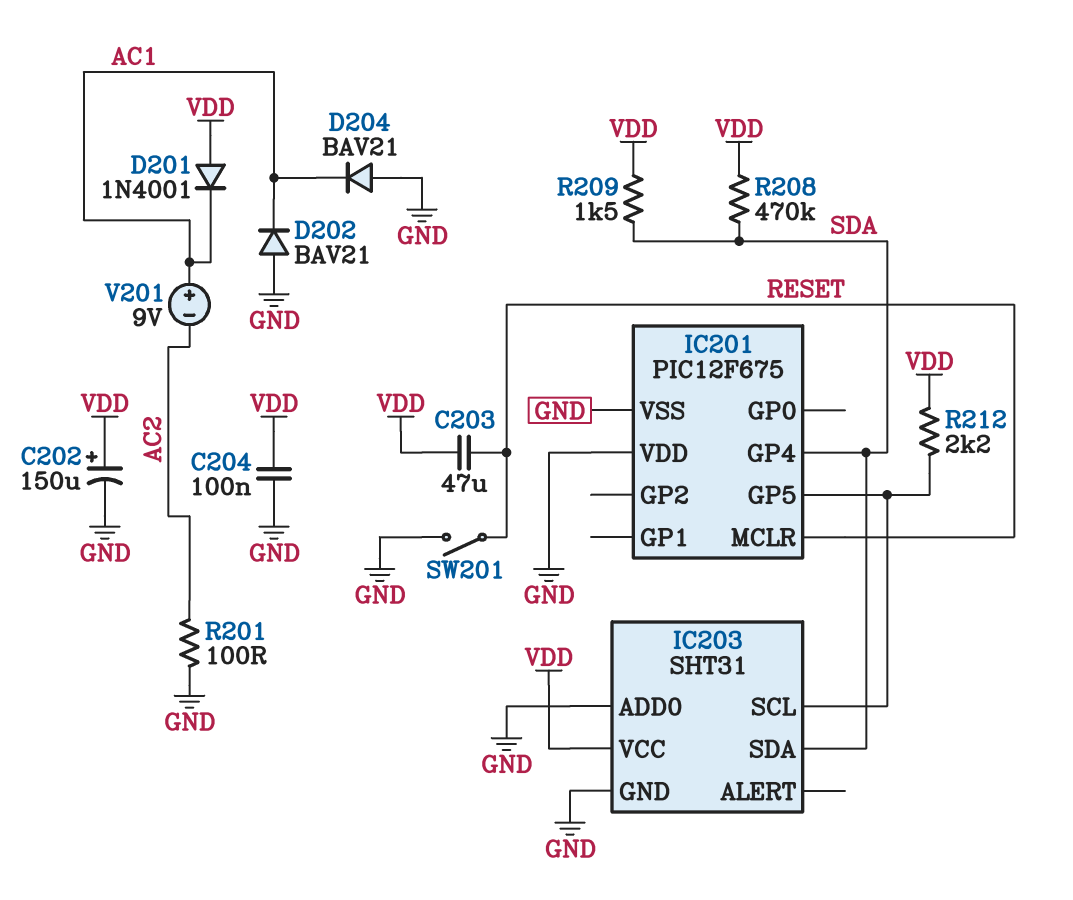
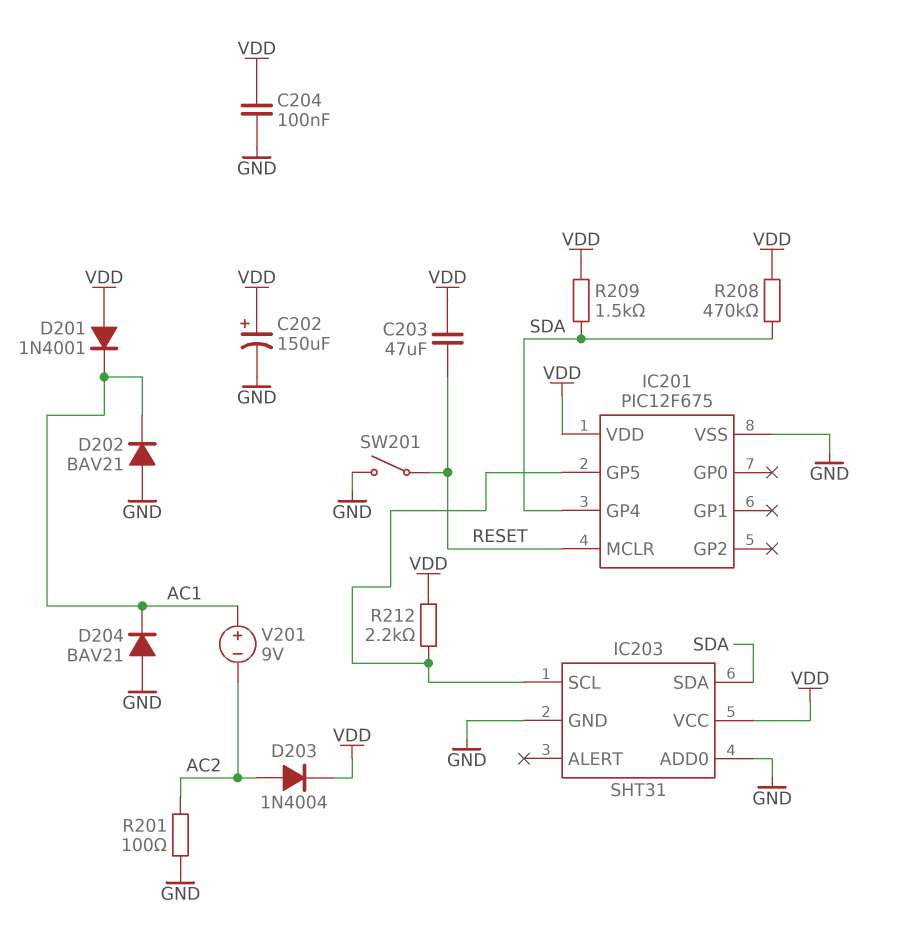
D203: none -> diode 1N4004 (A AC2, K VDD)
IC201 pin VDD: GND -> VDD

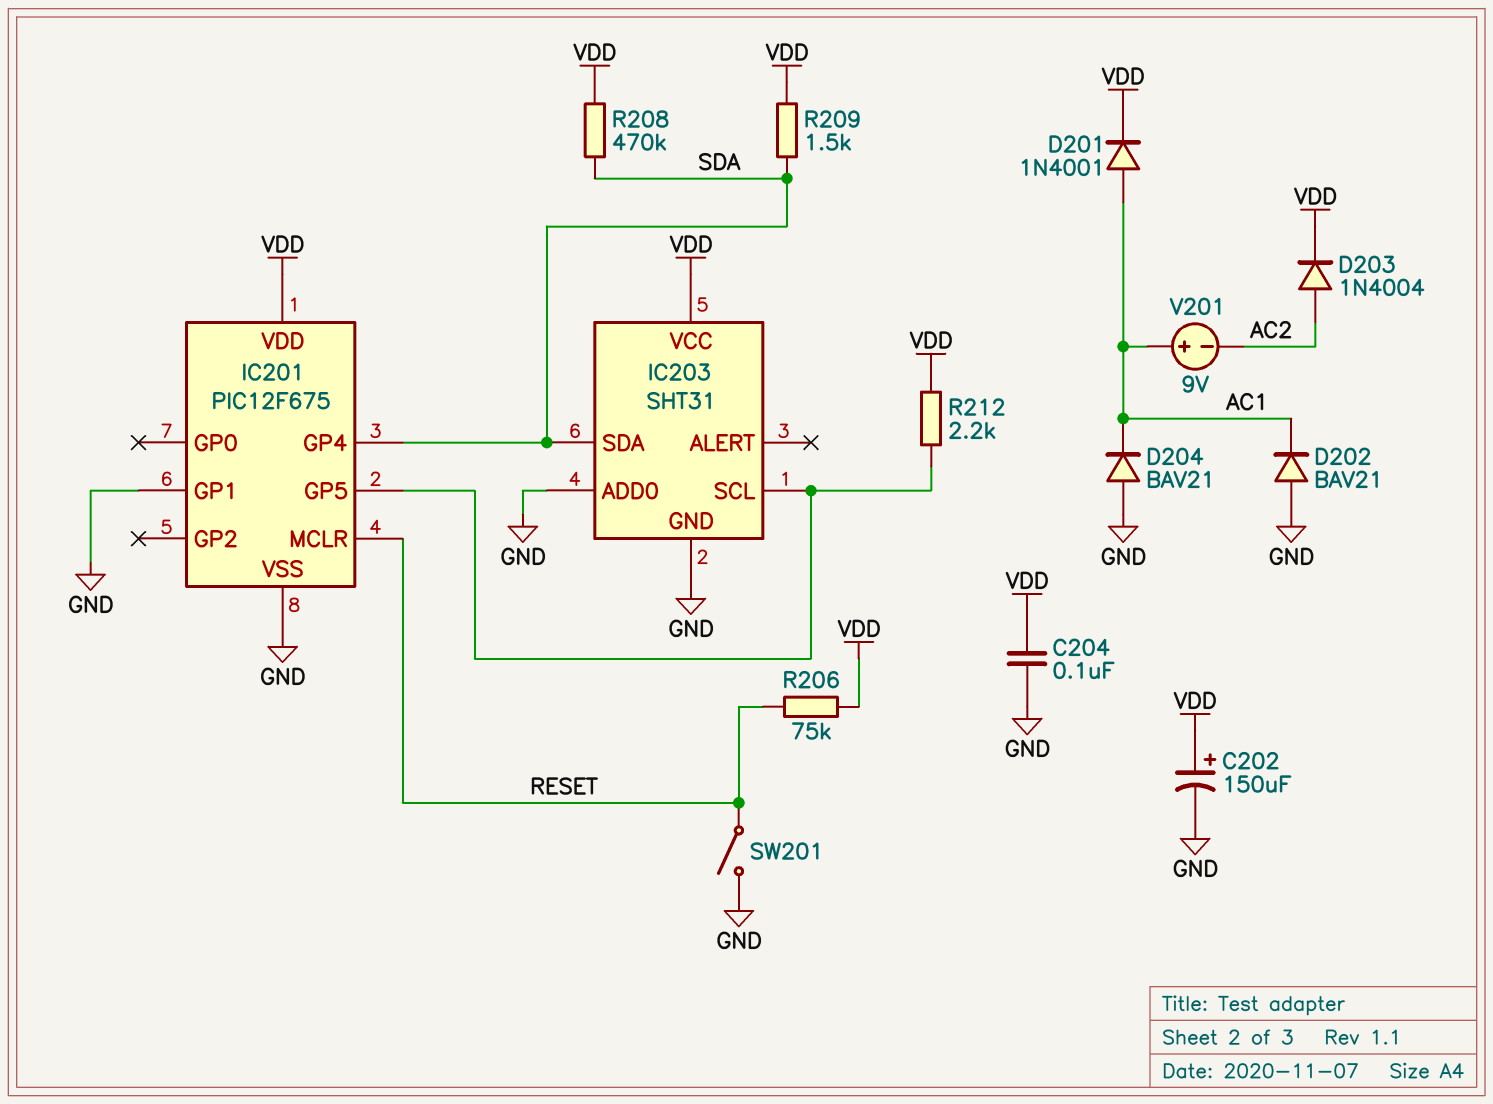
C203: 47uF (RESET, VDD) -> none
D201: diode 1N4001 (A VDD, K AC1) -> diode 1N4001 (A AC1, K VDD)
IC201 pin GP1: none -> GND
R201: 100 (AC2, GND) -> none
R206: none -> 75k (RESET, VDD)

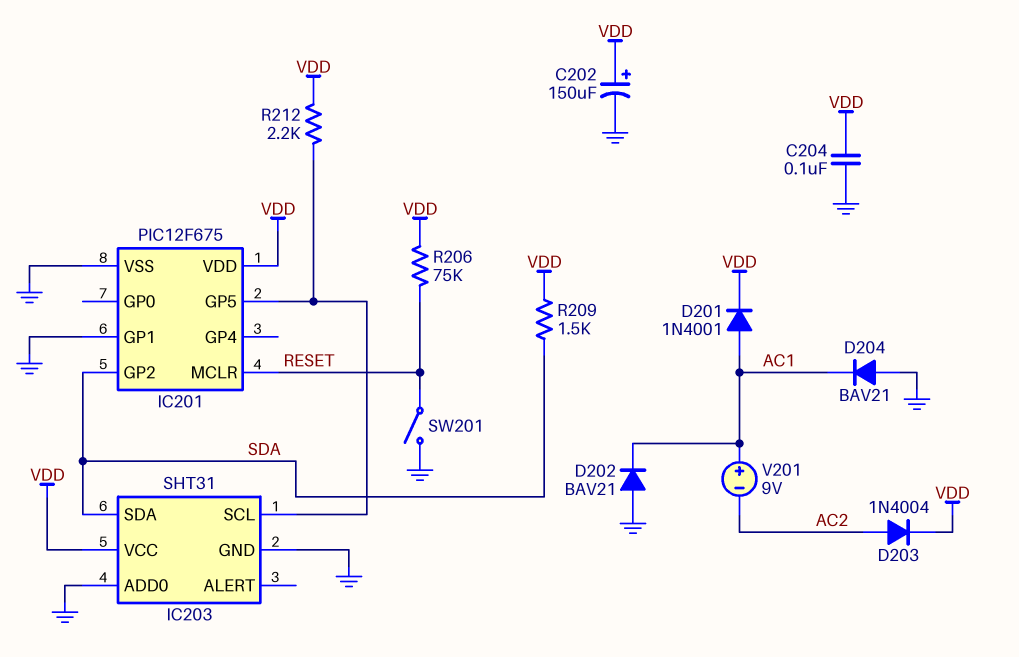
IC201 pin GP2: none -> SDA
IC201 pin GP4: SDA -> none
R208: 470k (SDA, VDD) -> none

